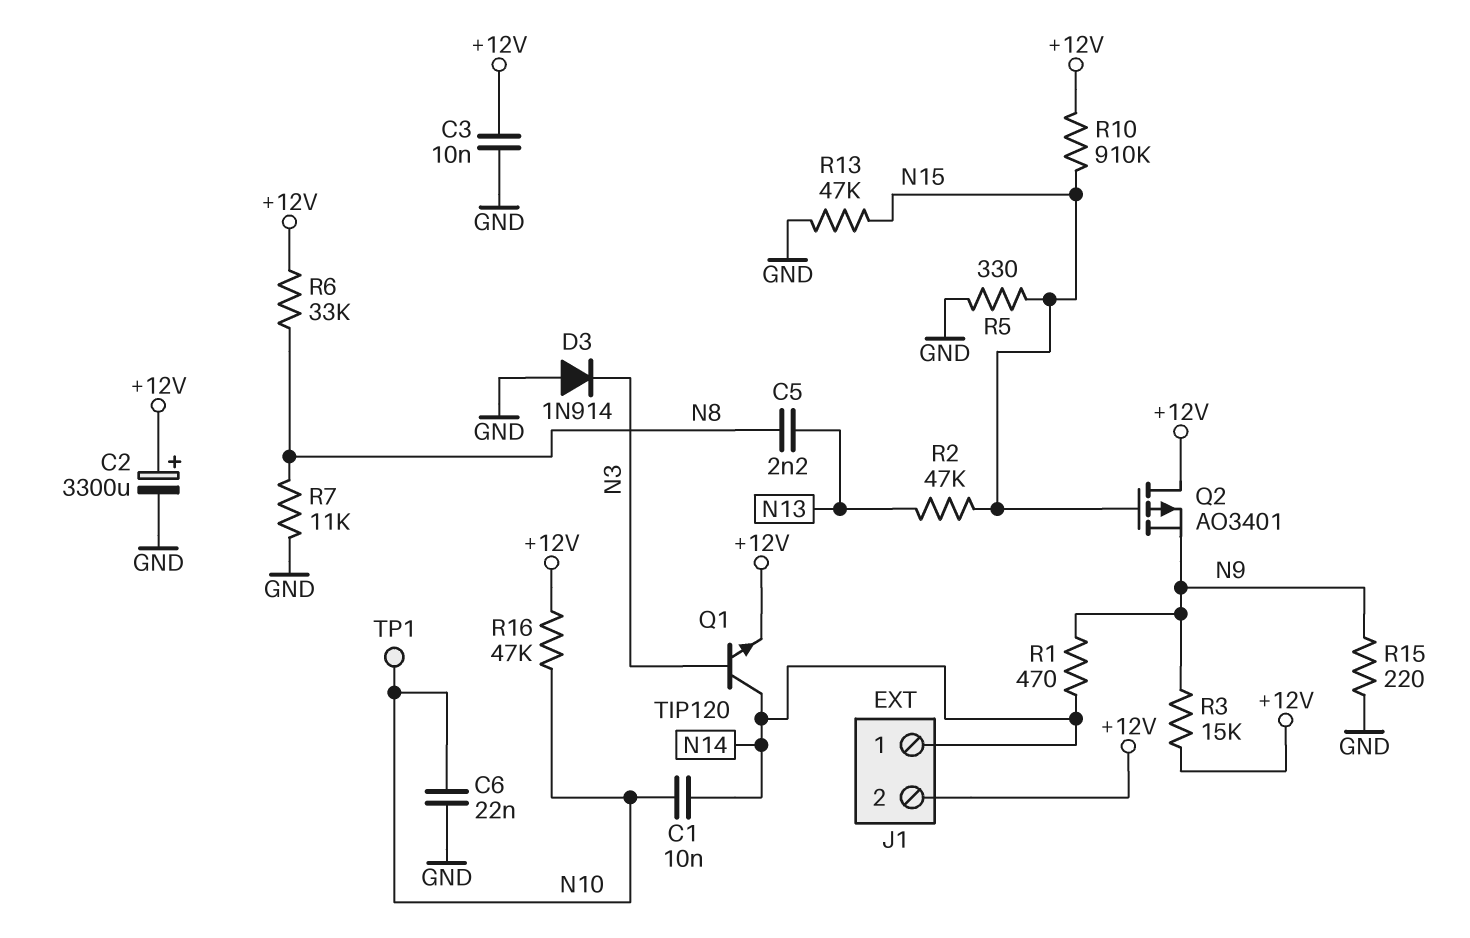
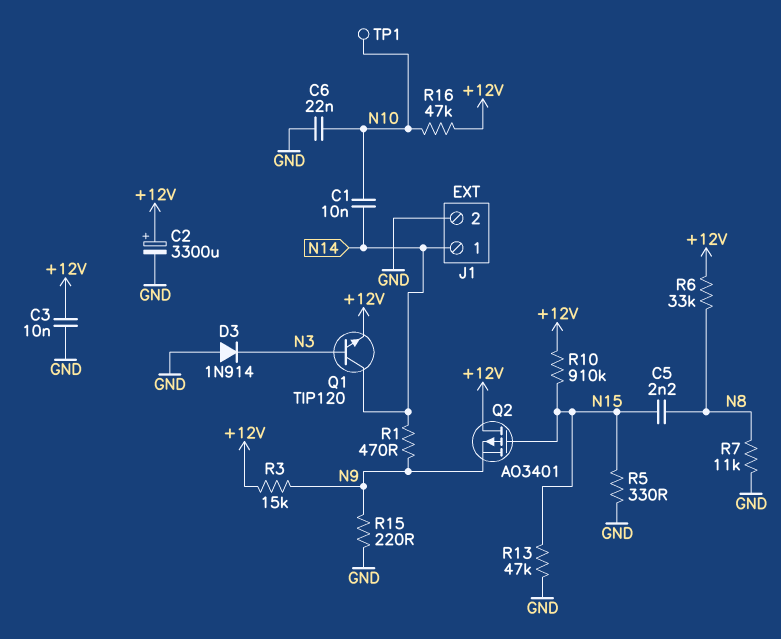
C5: 2.2nF (N8, N13) -> 2.2nF (N8, N15)
J1 pin 2: +12V -> GND
R2: 47k (N13, N15) -> none

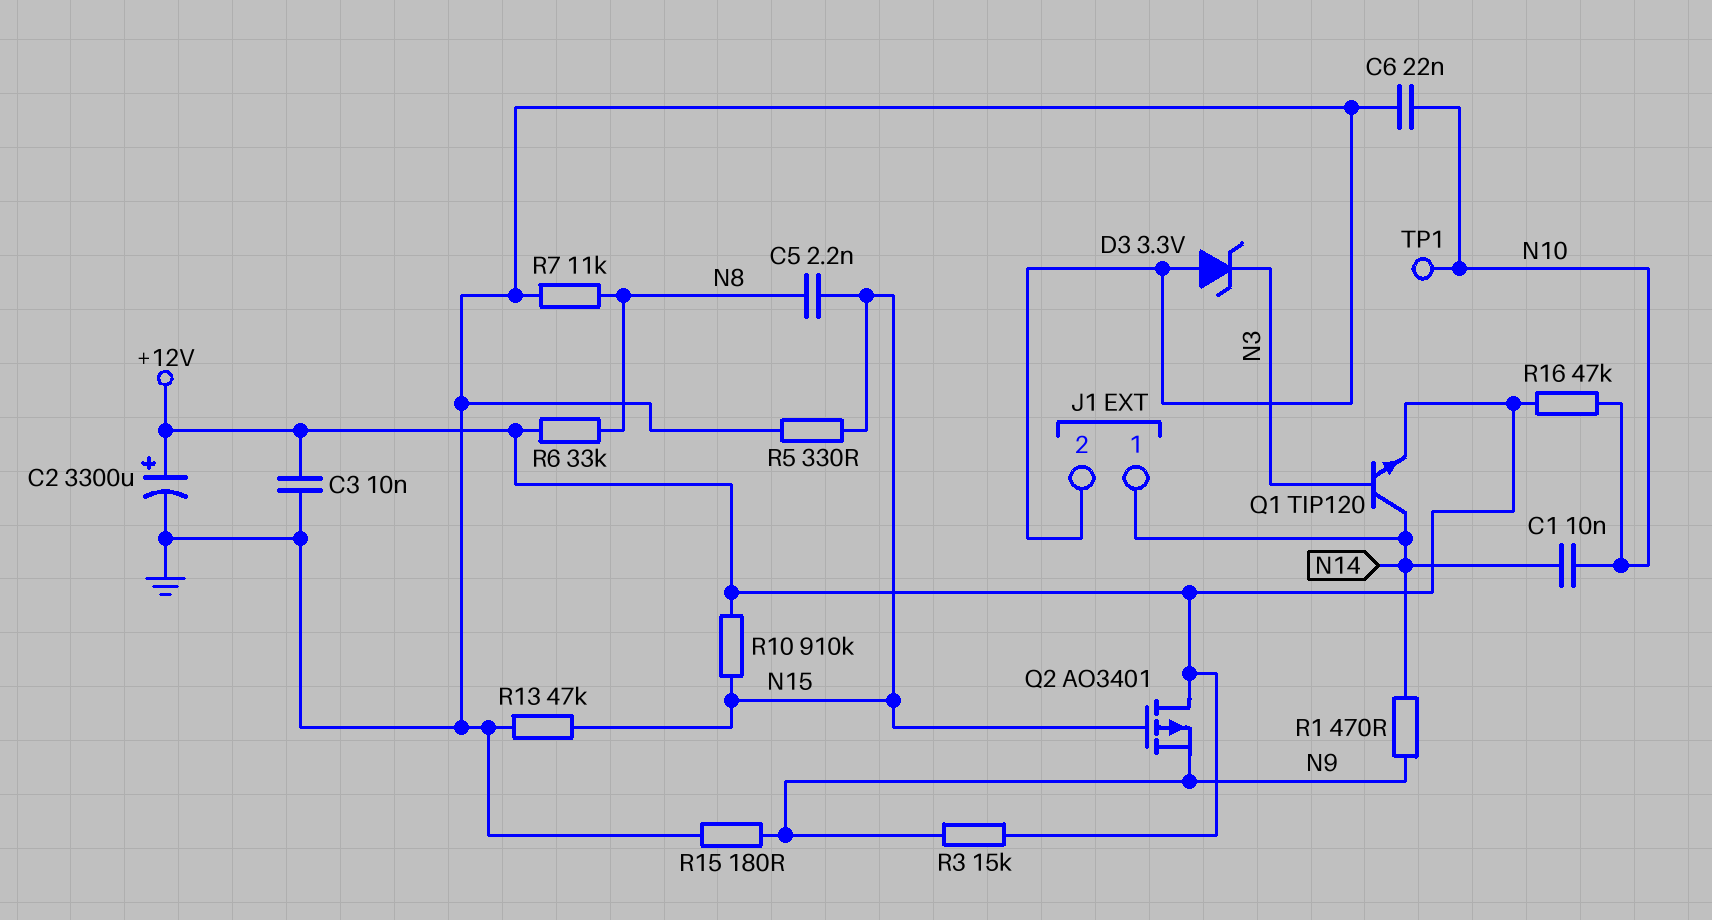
D3: diode 1N914 (A GND, K N3) -> zener 3.3V (A GND, K N3)
R15: 220 (GND, N9) -> 180 (GND, N9)

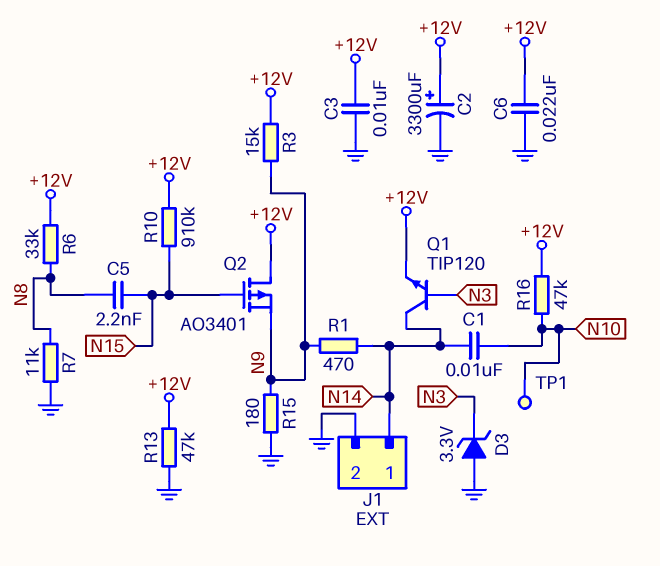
C6: 22nF (GND, N10) -> 22nF (+12V, GND)
R5: 330 (GND, N15) -> none
R13: 47k (GND, N15) -> 47k (+12V, GND)

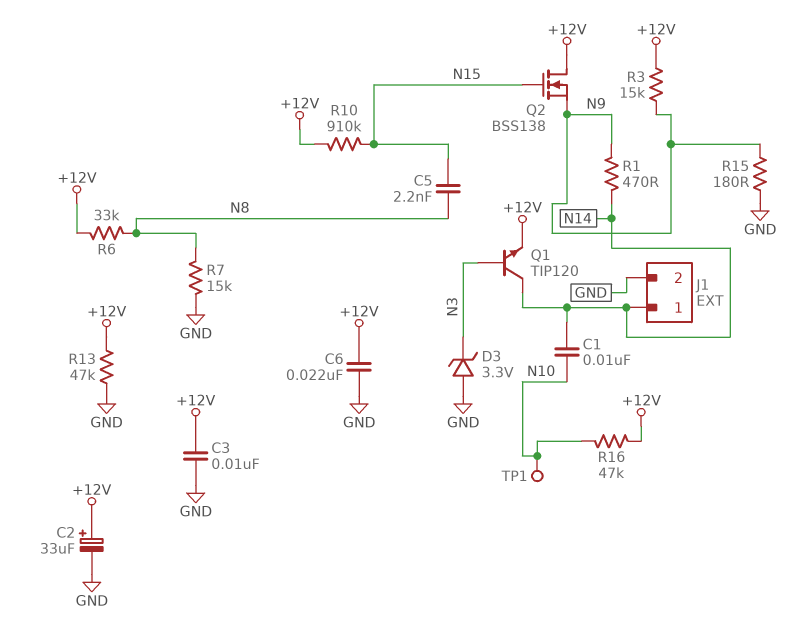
C2: 3300uF (plus +12V, minus GND) -> 33uF (plus +12V, minus GND)
Q2: PMOS AO3401 (G N15, D +12V, S N9) -> NMOS BSS138 (G N15, D +12V, S N9)
R7: 11k (GND, N8) -> 15k (GND, N8)

